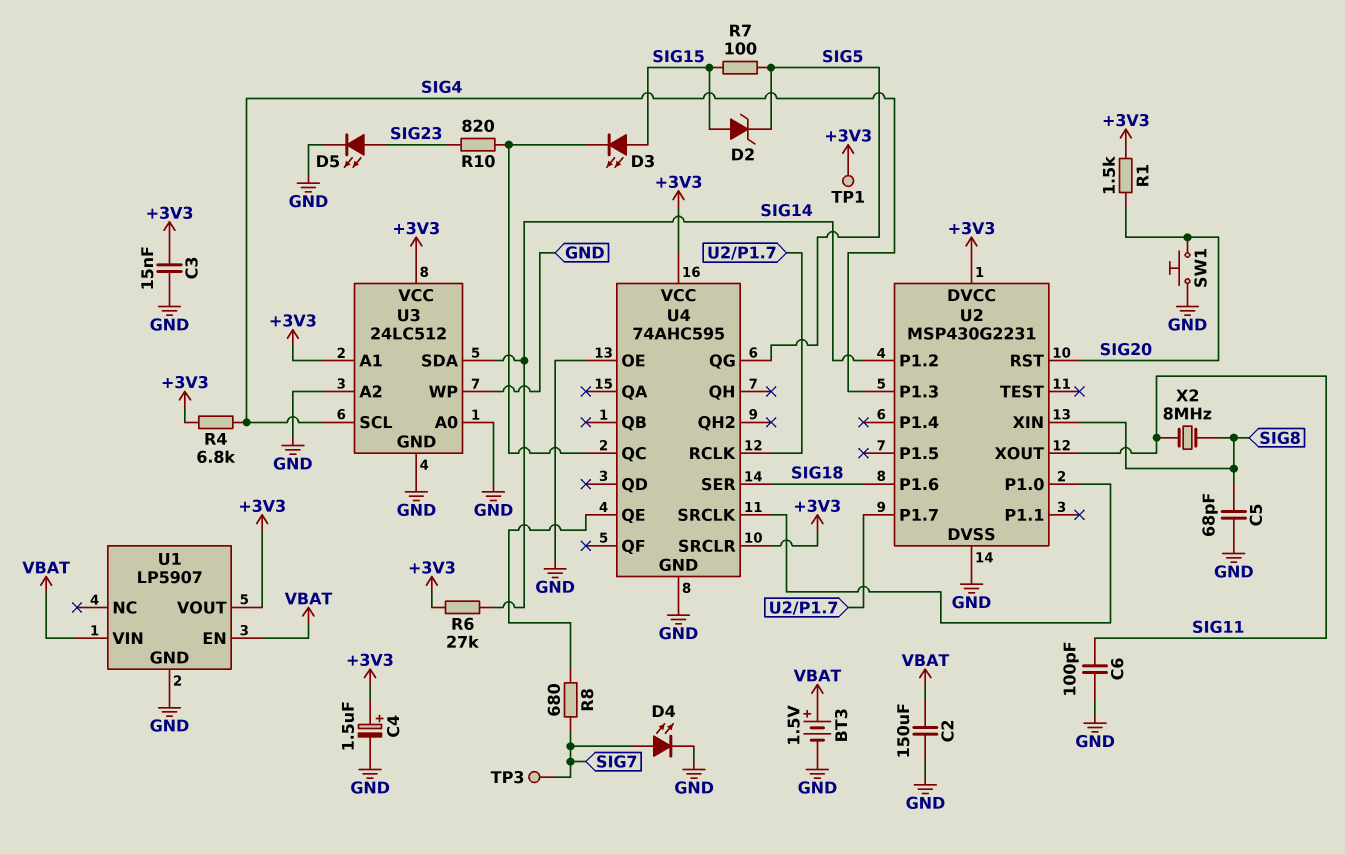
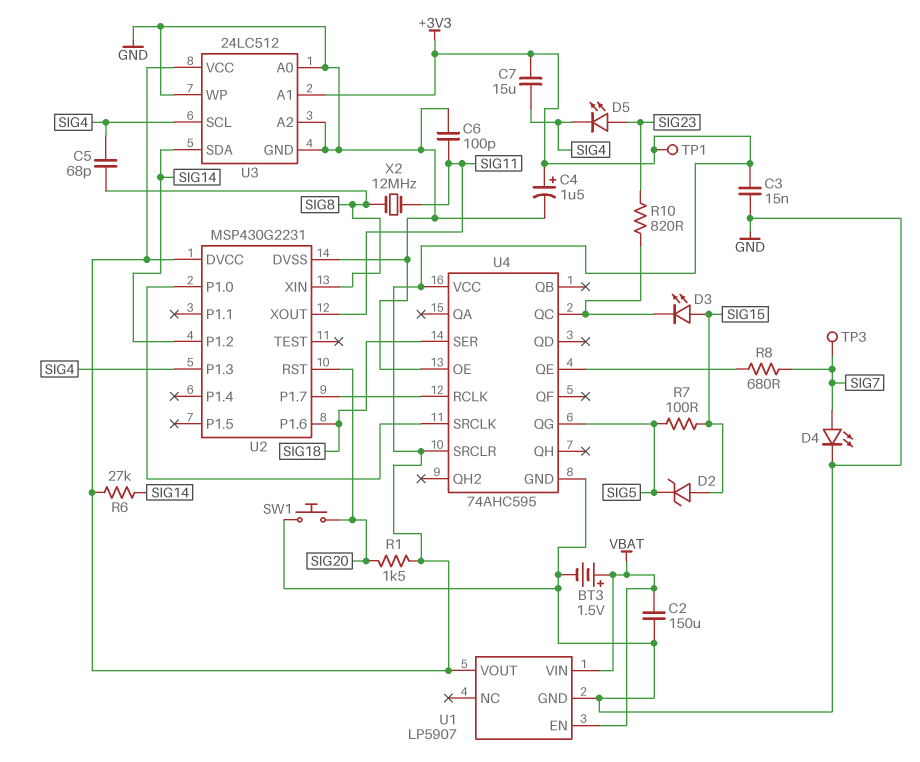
C5: 68pF (GND, SIG8) -> 68pF (SIG4, SIG8)
C7: none -> 15uF (+3V3, SIG4)
D5: LED (A SIG23, K GND) -> LED (A SIG23, K SIG4)
R4: 6.8k (+3V3, SIG4) -> none
X2: 8MHz (SIG8, SIG11) -> 12MHz (SIG8, SIG11)

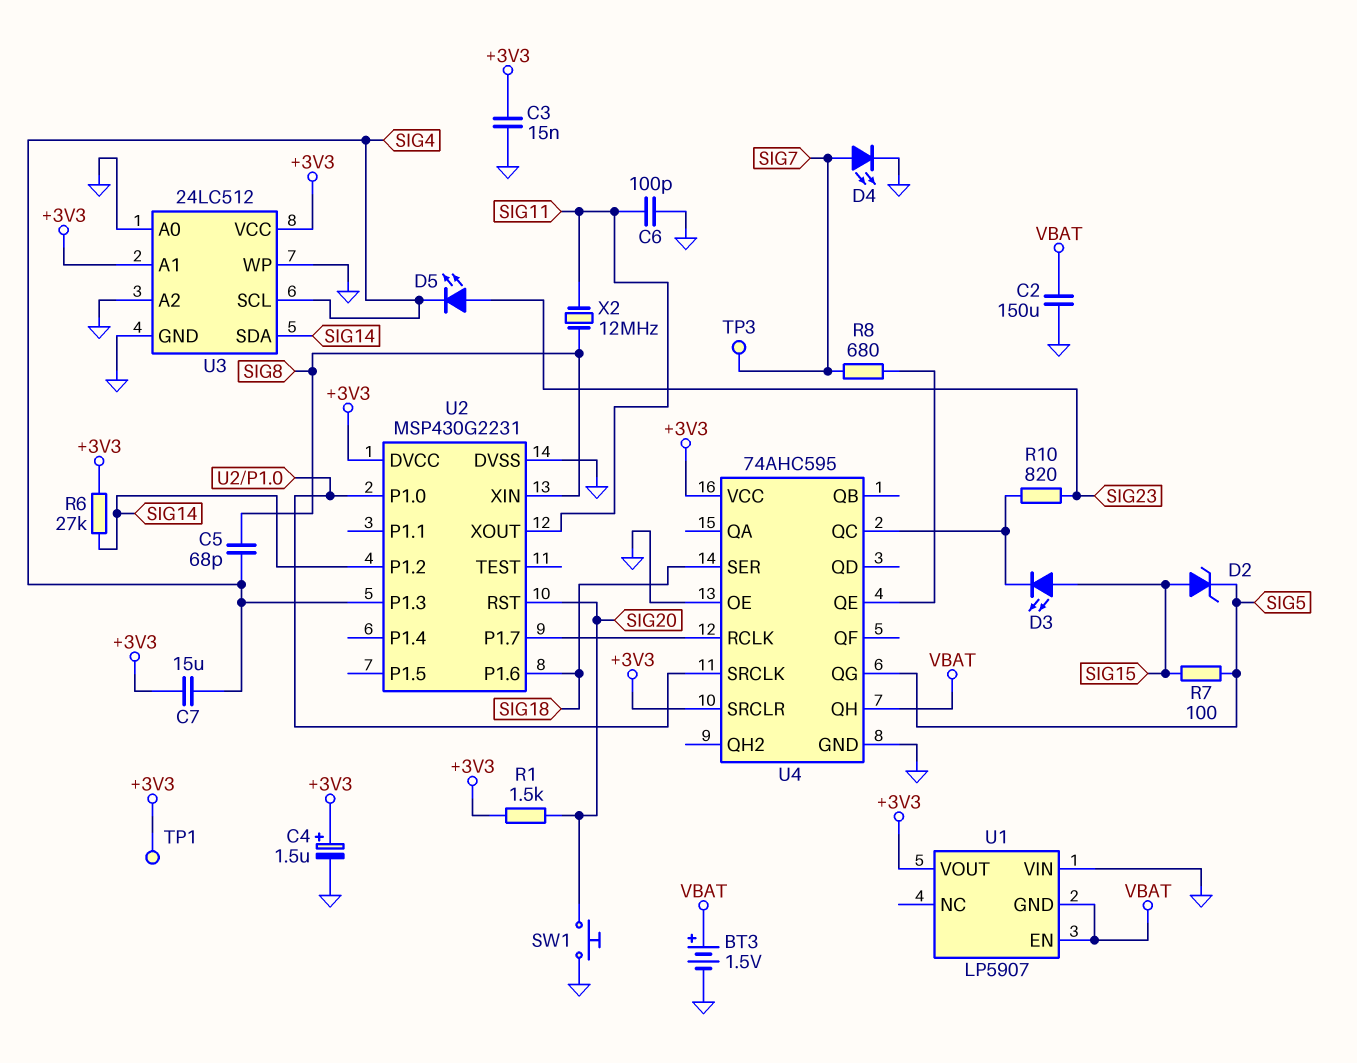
U1 pin GND: GND -> VBAT
U1 pin VIN: VBAT -> GND
U4 pin QH: none -> VBAT

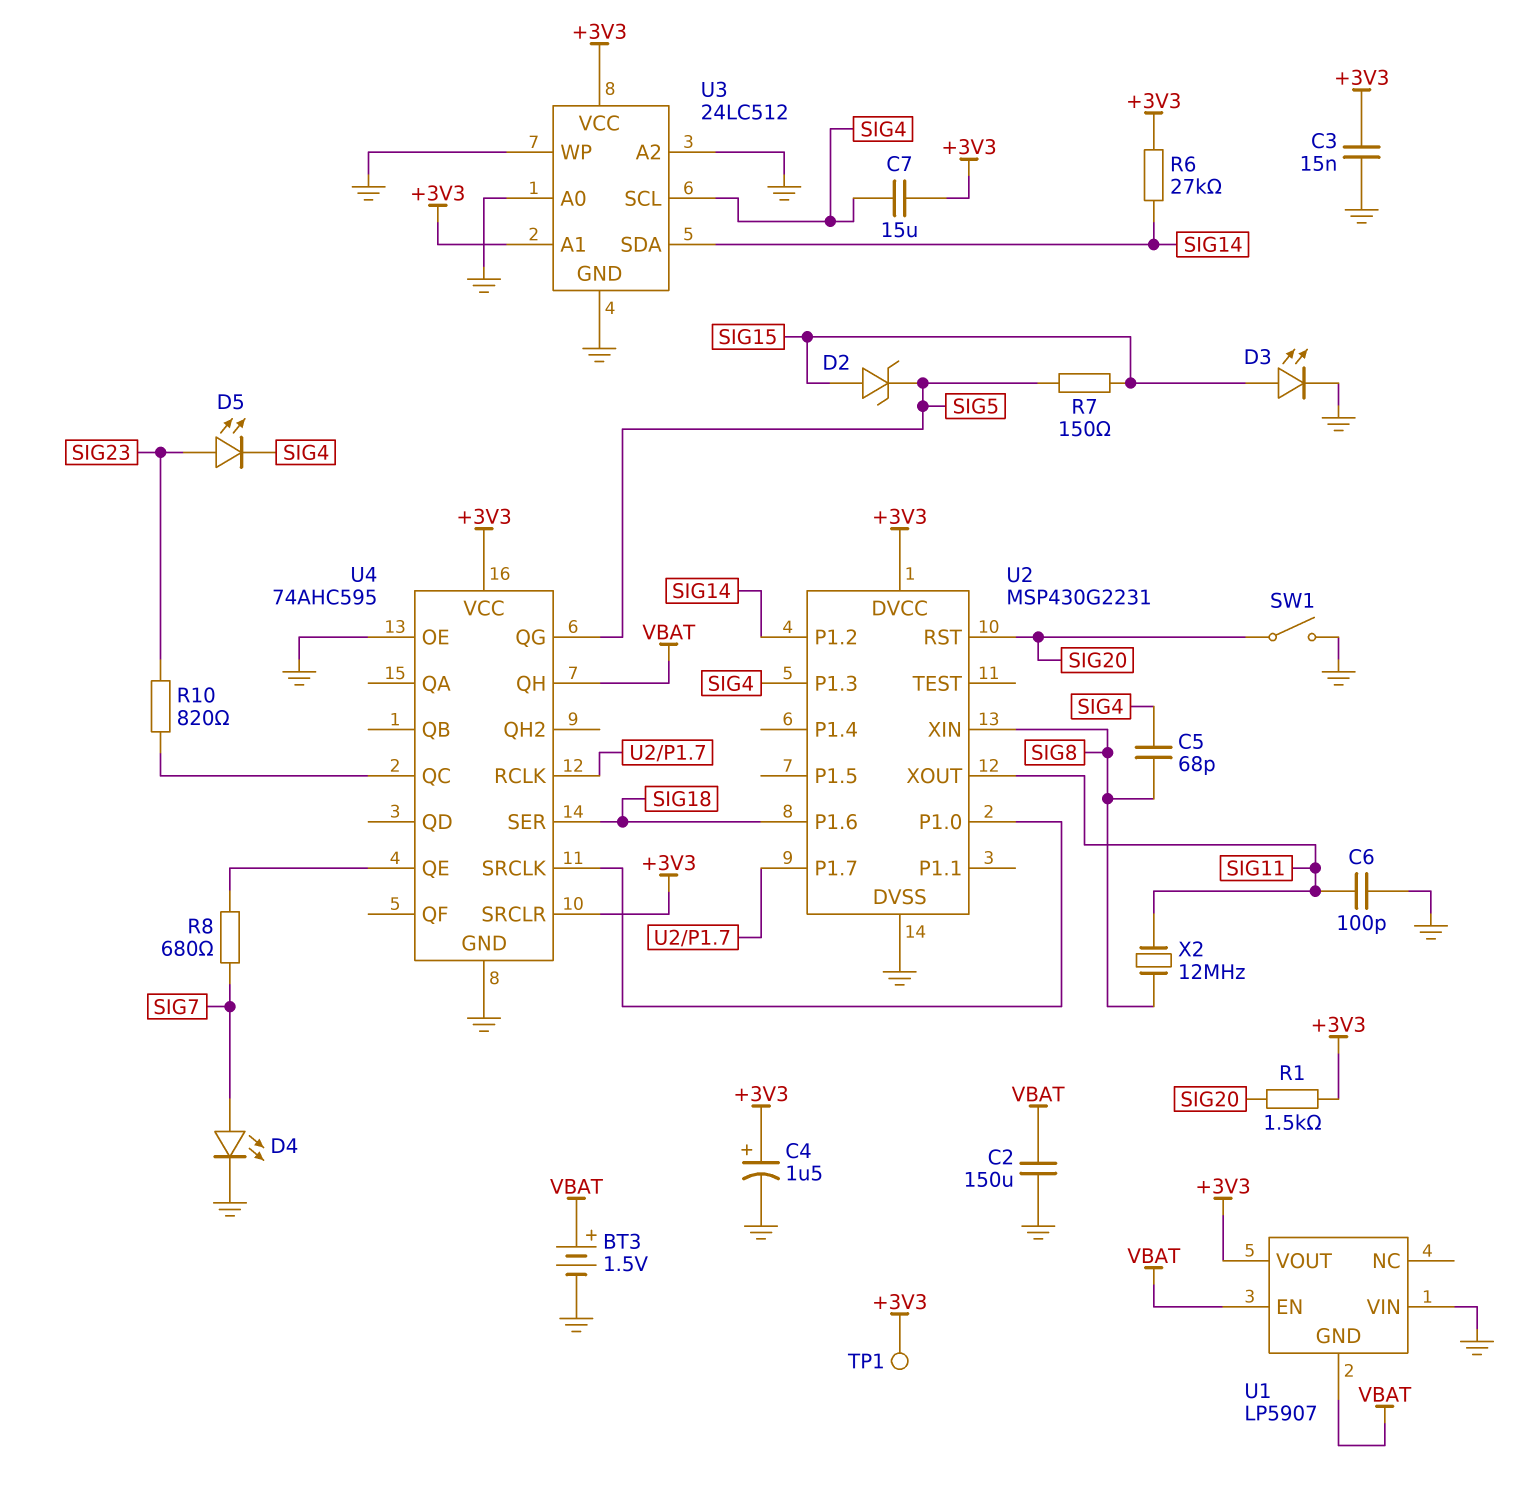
D3: LED (A SIG15, K U4/QC) -> LED (A SIG15, K GND)
R7: 100 (SIG5, SIG15) -> 150 (SIG5, SIG15)
SW1: button (GND, SIG20) -> switch (GND, SIG20)
TP3: test point (SIG7) -> none

